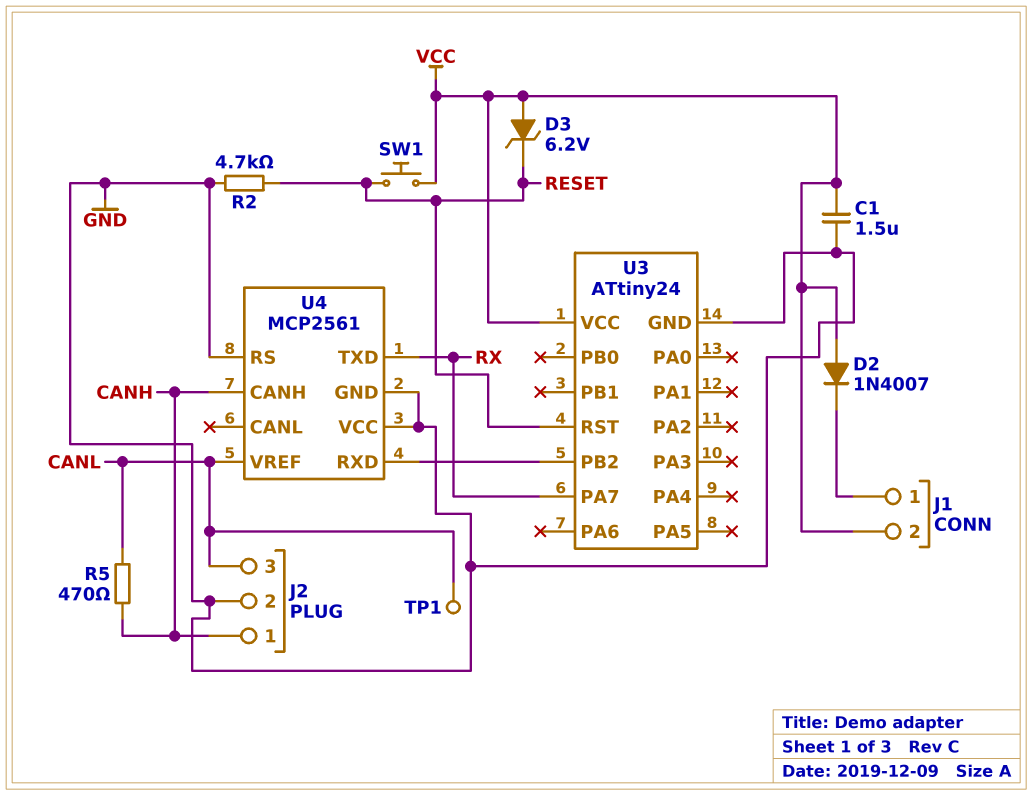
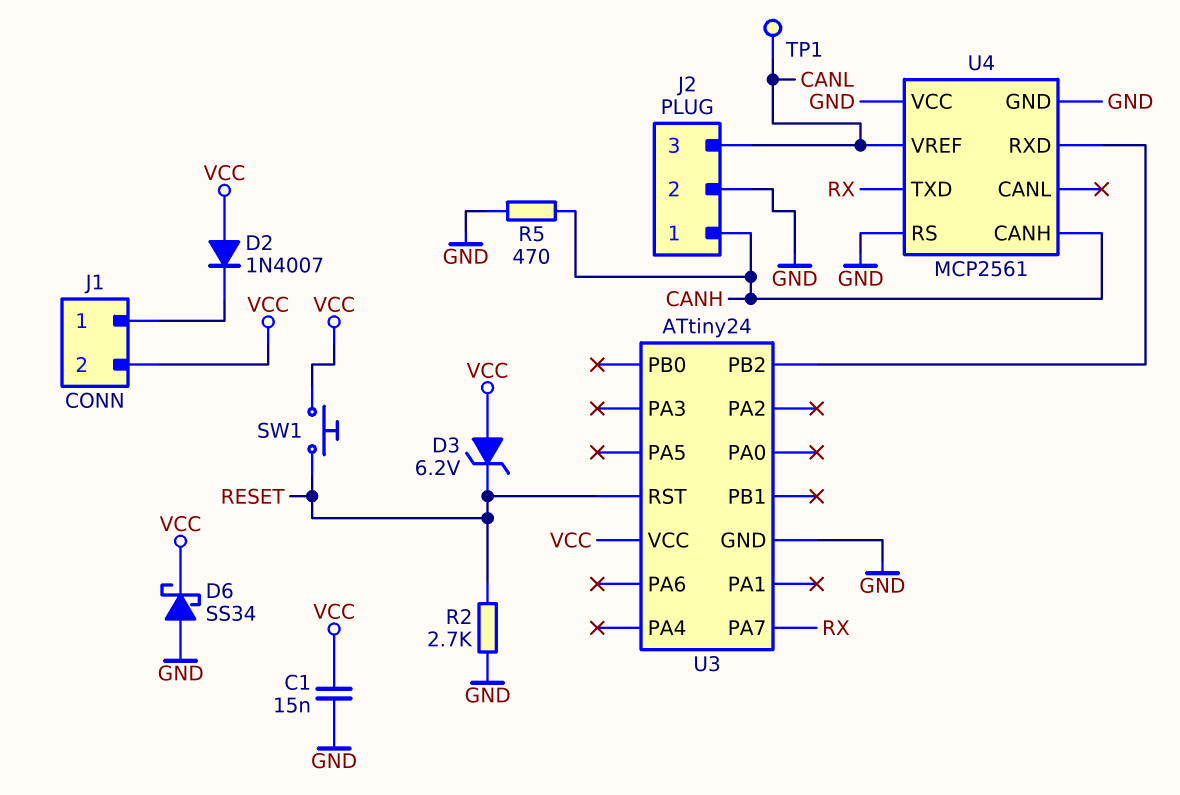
C1: 1.5uF (GND, VCC) -> 15nF (GND, VCC)
D6: none -> schottky SS34 (A GND, K VCC)
R2: 4.7k (GND, RESET) -> 2.7k (GND, RESET)
R5: 470 (CANH, CANL) -> 470 (CANH, GND)

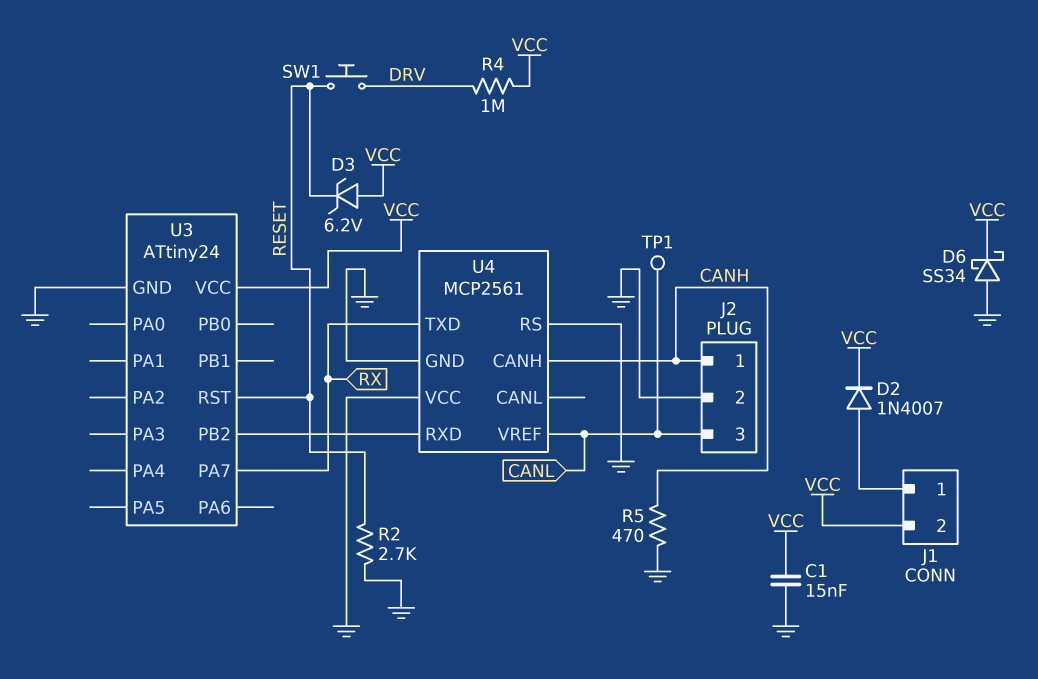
D2: diode 1N4007 (A VCC, K J1/1) -> diode 1N4007 (A J1/1, K VCC)
R4: none -> 1M (DRV, VCC)
SW1: button (RESET, VCC) -> button (DRV, RESET)

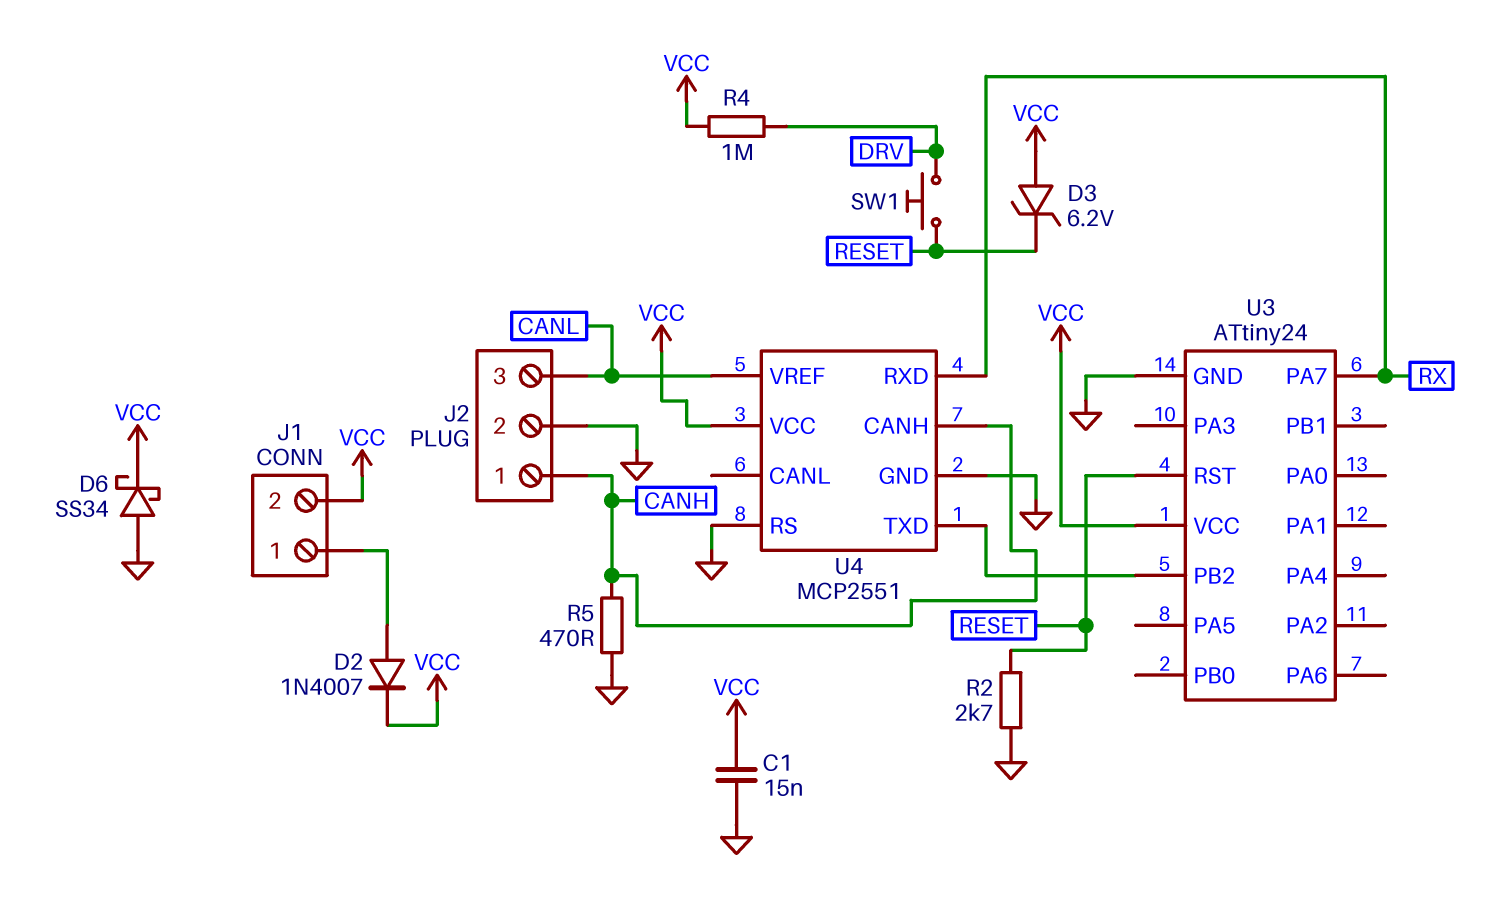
TP1: test point (CANL) -> none
U4: MCP2561 -> MCP2551
U4 pin RXD: U3/PB2 -> RX
U4 pin TXD: RX -> U3/PB2
U4 pin VCC: GND -> VCC

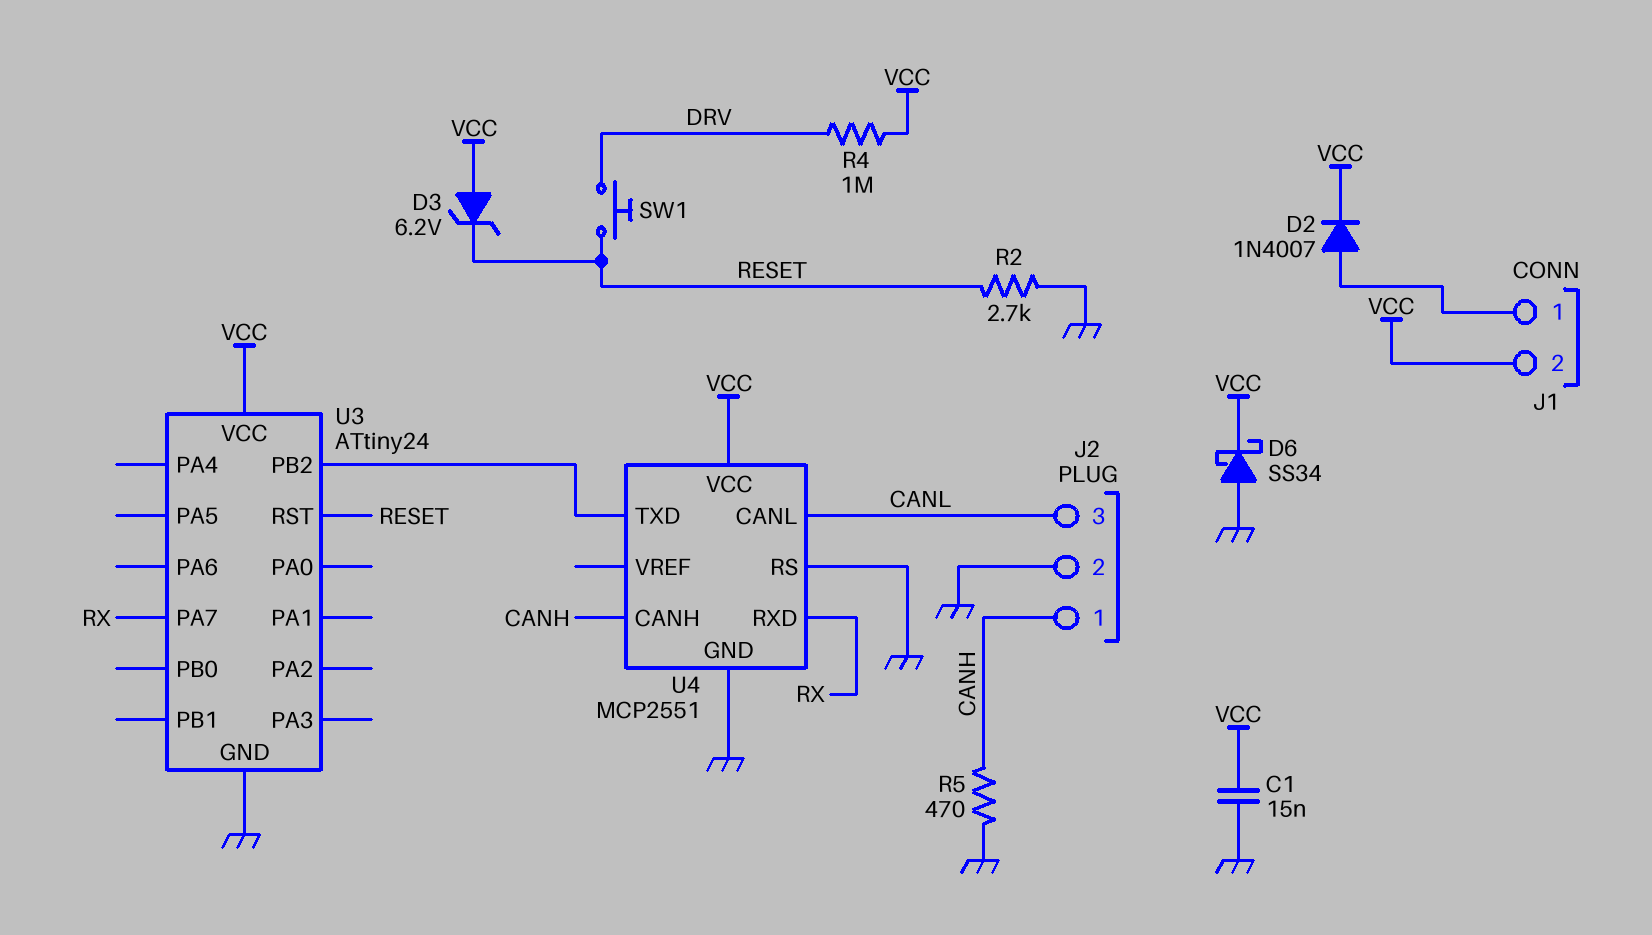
U4 pin CANL: none -> CANL
U4 pin VREF: CANL -> none

